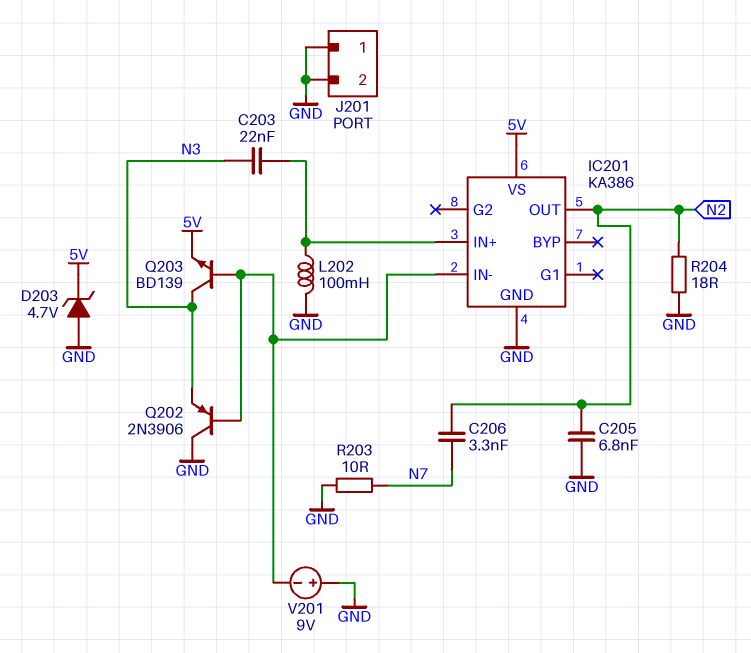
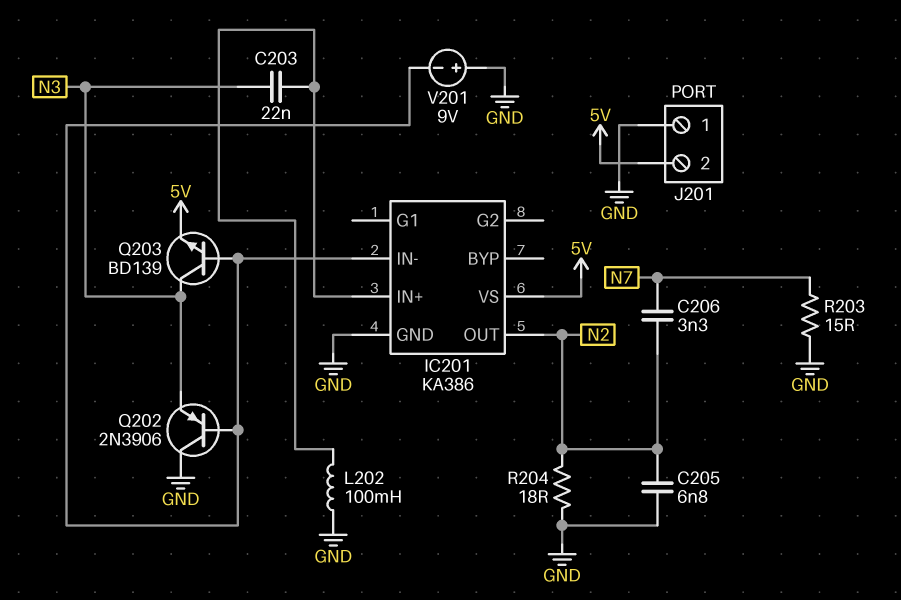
D203: zener 4.7V (A GND, K 5V) -> none
J201 pin 2: GND -> 5V
R203: 10 (GND, N7) -> 15 (GND, N7)

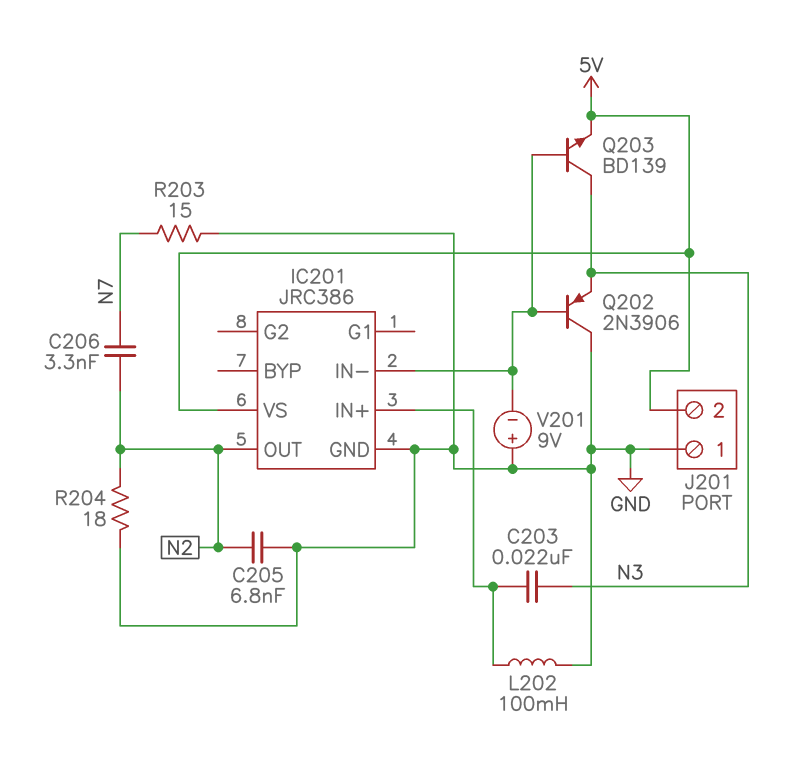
IC201: KA386 -> JRC386

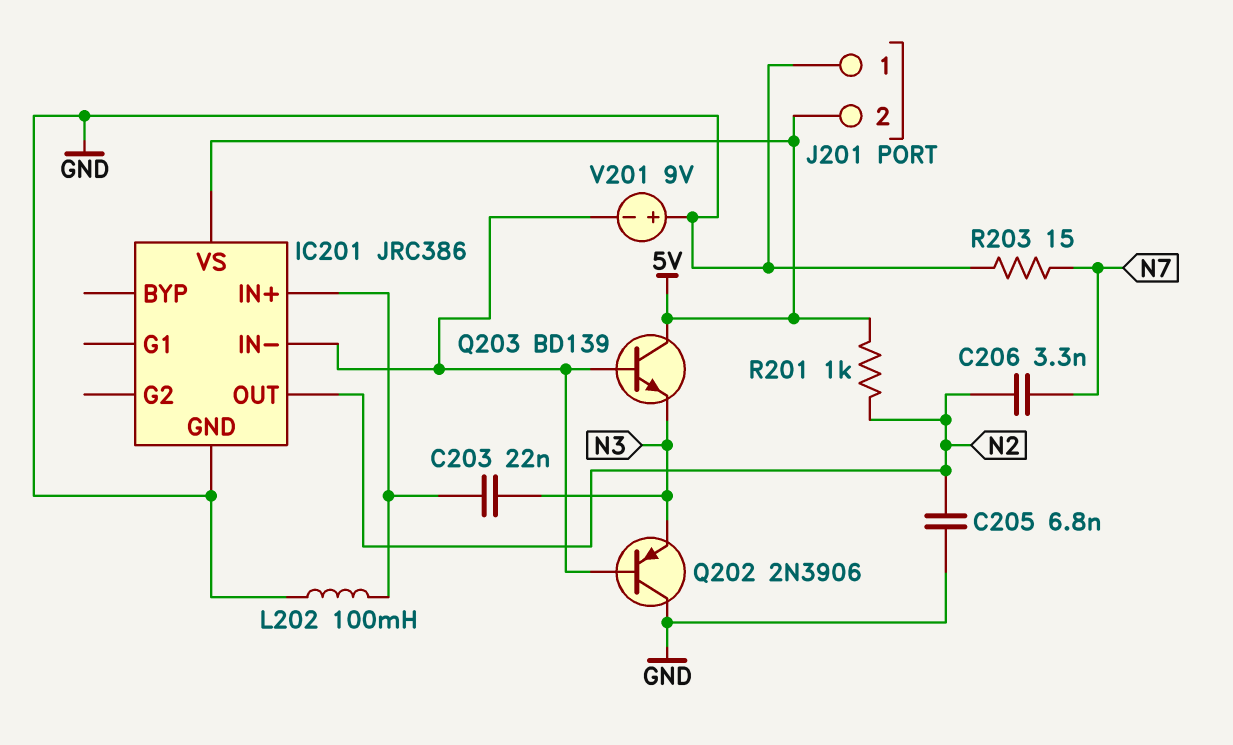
Q203: NPN BD139 (B IC201/IN-, C N3, E 5V) -> NPN BD139 (B IC201/IN-, C 5V, E N3)
R201: none -> 1k (5V, N2)
R204: 18 (GND, N2) -> none

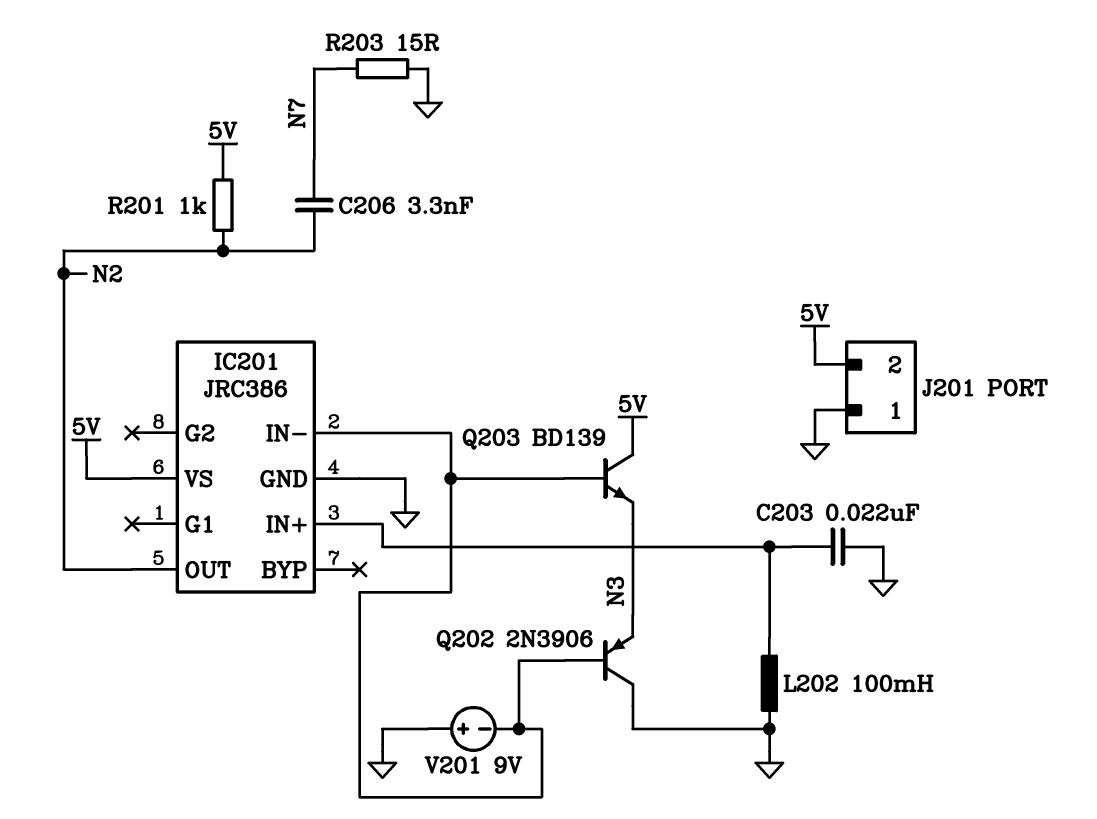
C203: 22nF (IC201/IN+, N3) -> 22nF (GND, IC201/IN+)
C205: 6.8nF (GND, N2) -> none

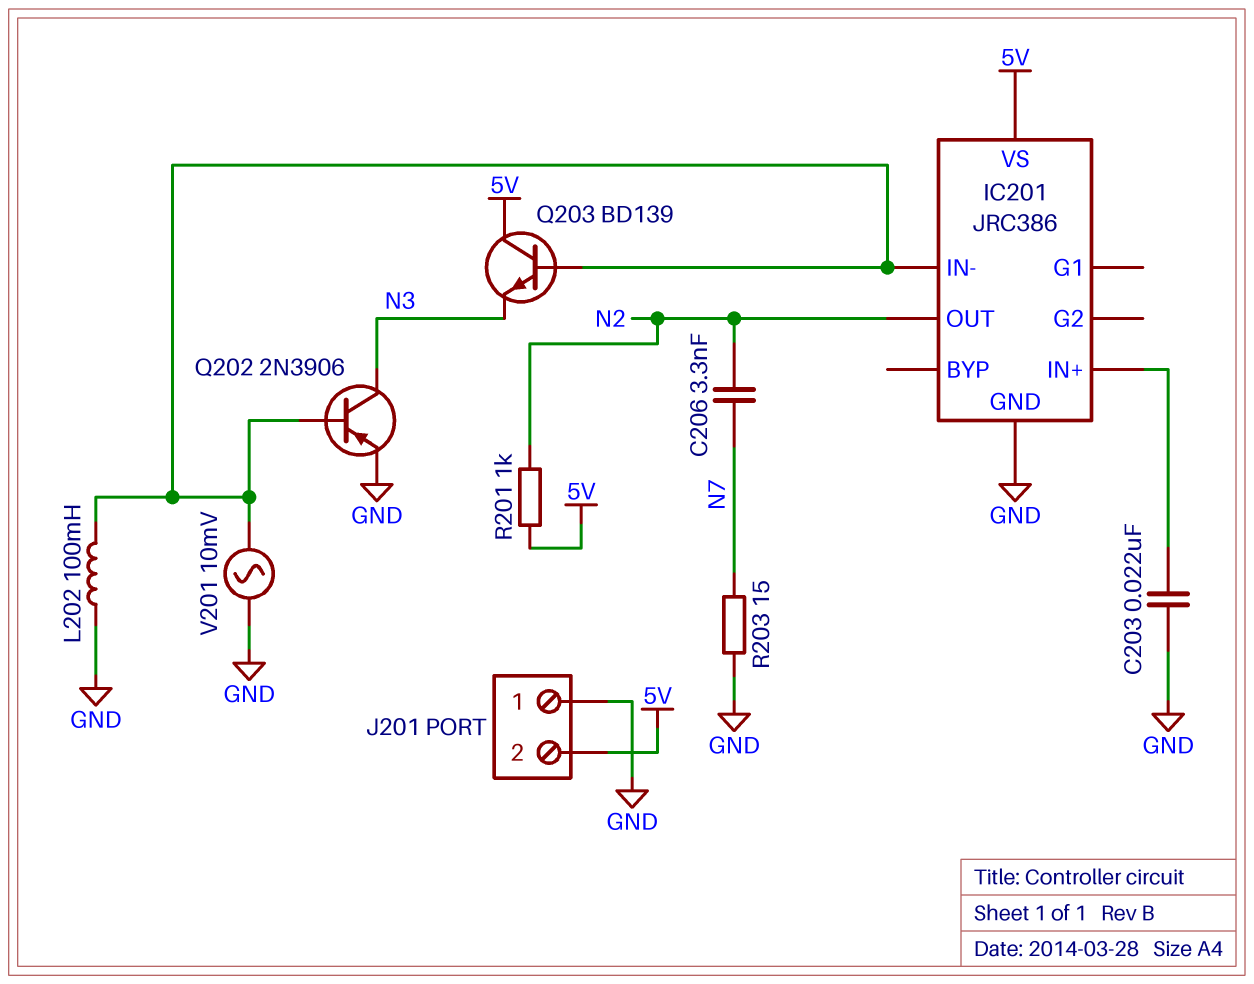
L202: 100mH (GND, IC201/IN+) -> 100mH (GND, IC201/IN-)
Q202: PNP 2N3906 (B IC201/IN-, C GND, E N3) -> PNP 2N3906 (B IC201/IN-, C N3, E GND)
V201: 9V (plus GND, minus IC201/IN-) -> AC 10mV (GND, IC201/IN-)

